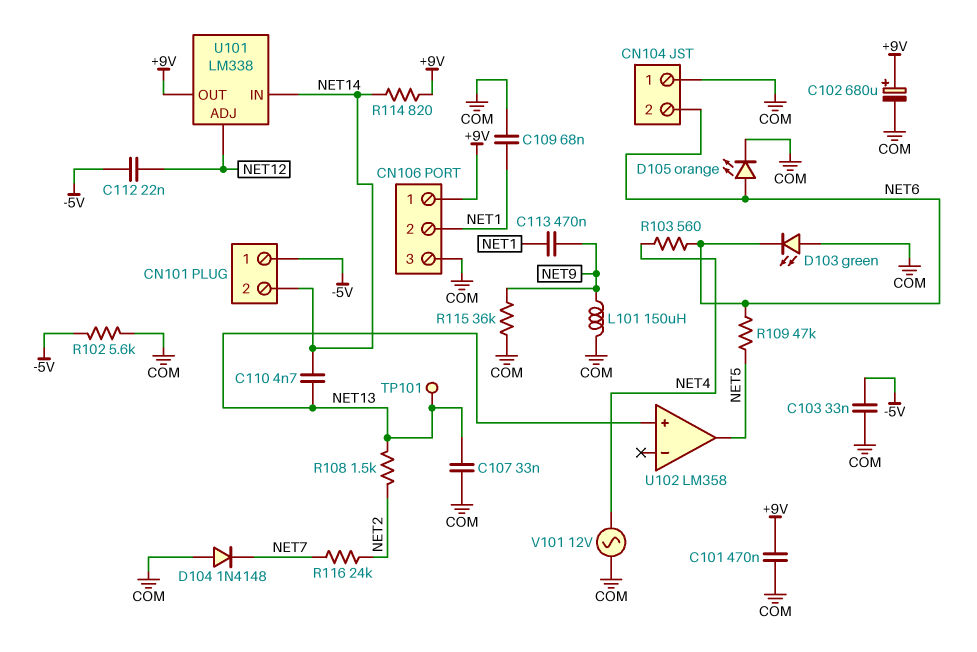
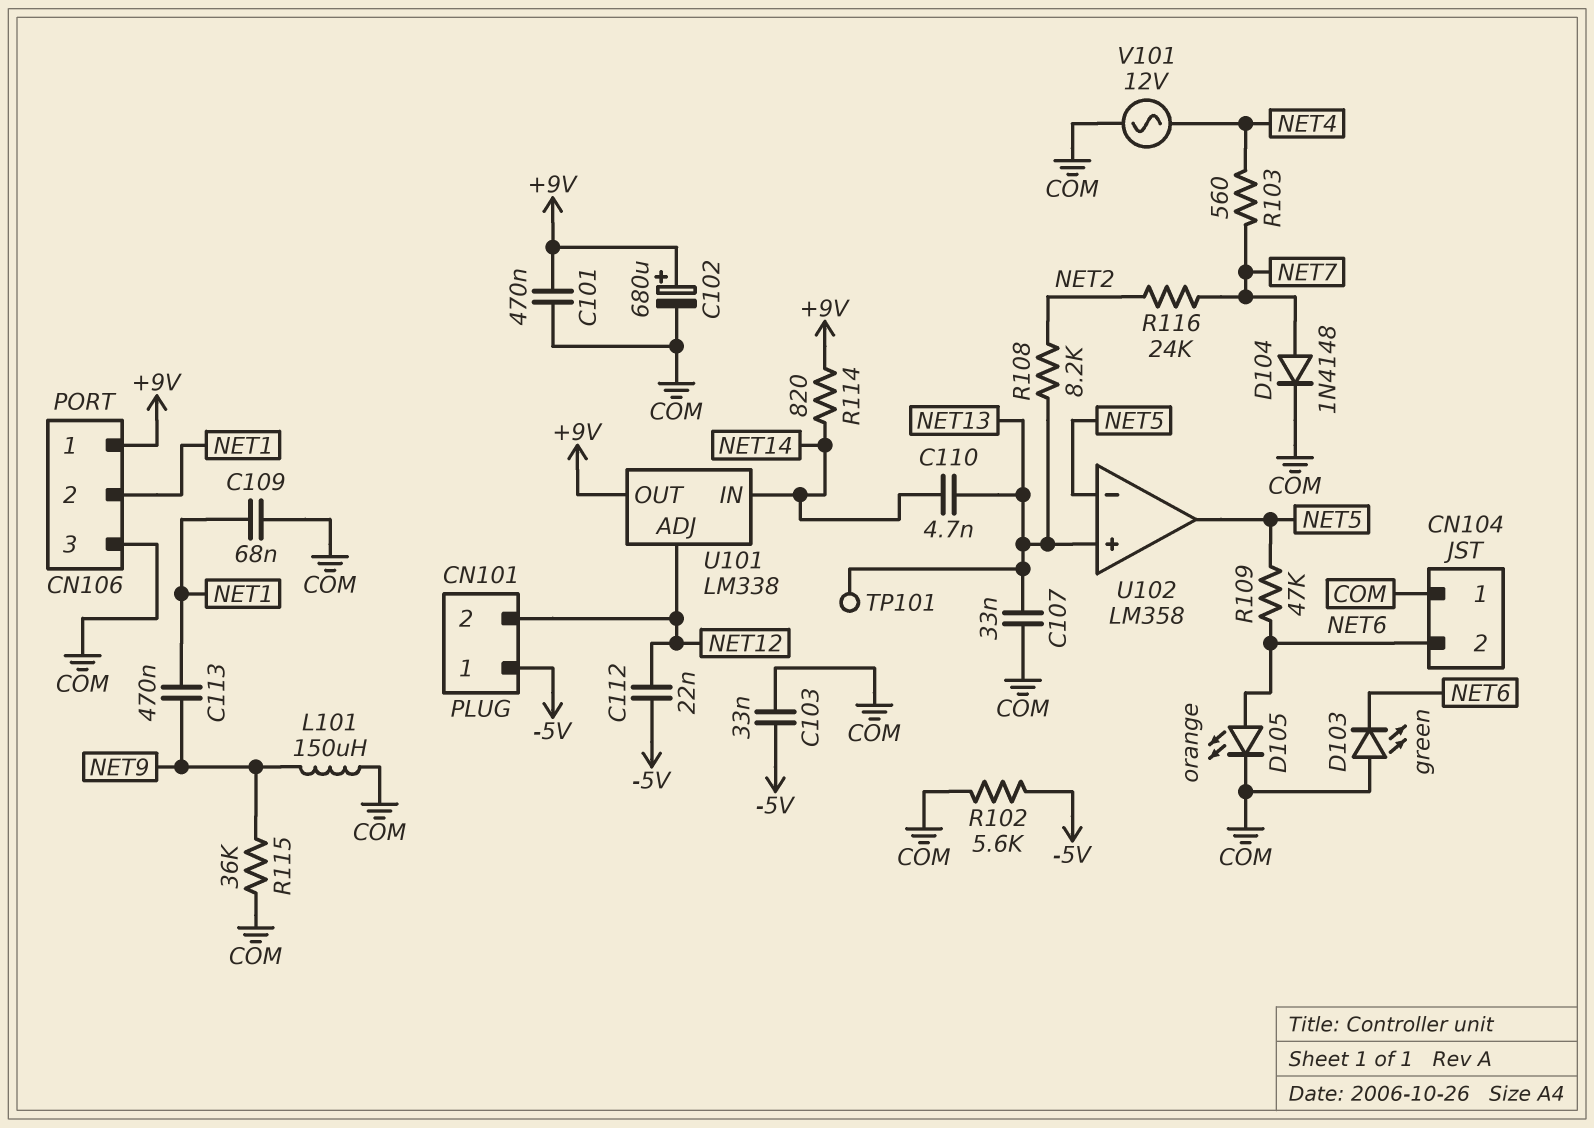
CN101 pin 2: NET14 -> NET12
D104: diode 1N4148 (A COM, K NET7) -> diode 1N4148 (A NET7, K COM)
R103: 560 (NET4, NET6) -> 560 (NET4, NET7)
R108: 1.5k (NET2, NET13) -> 8.2k (NET2, NET13)
U102 pin in-: none -> NET5

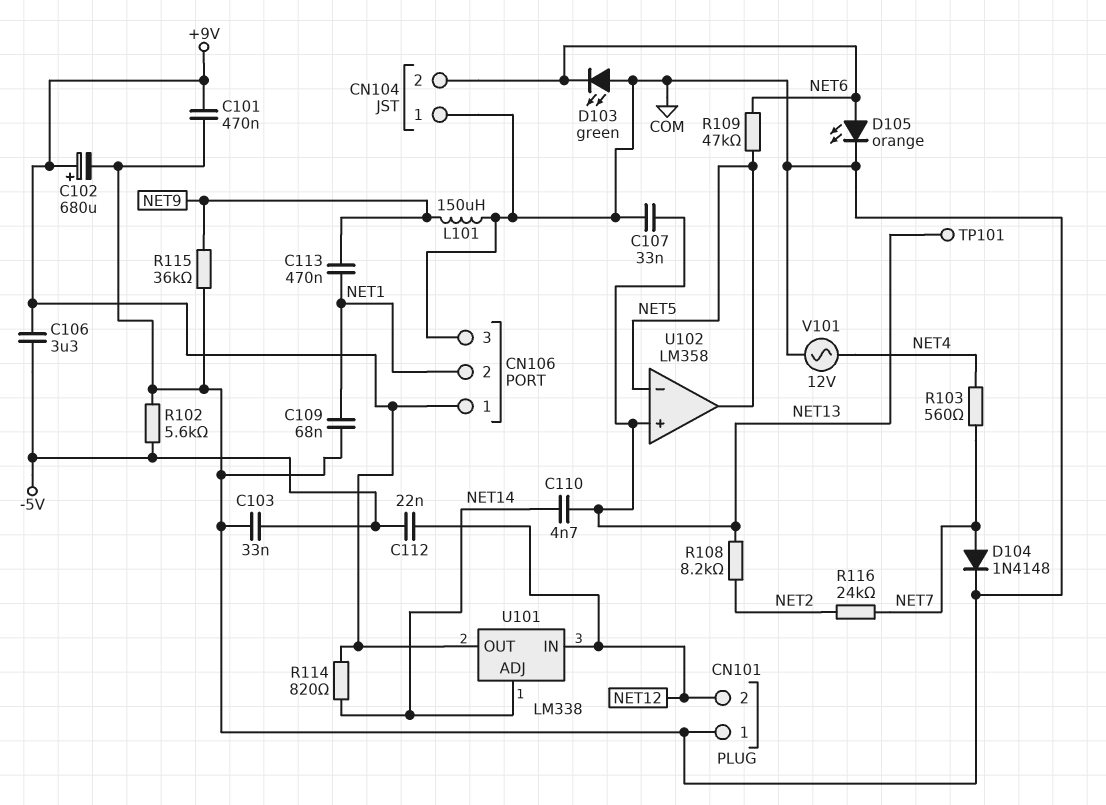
C106: none -> 3.3uF (+9V, -5V)
CN101 pin 1: -5V -> COM
U101 pin ADJ: NET12 -> NET14
U101 pin IN: NET14 -> NET12

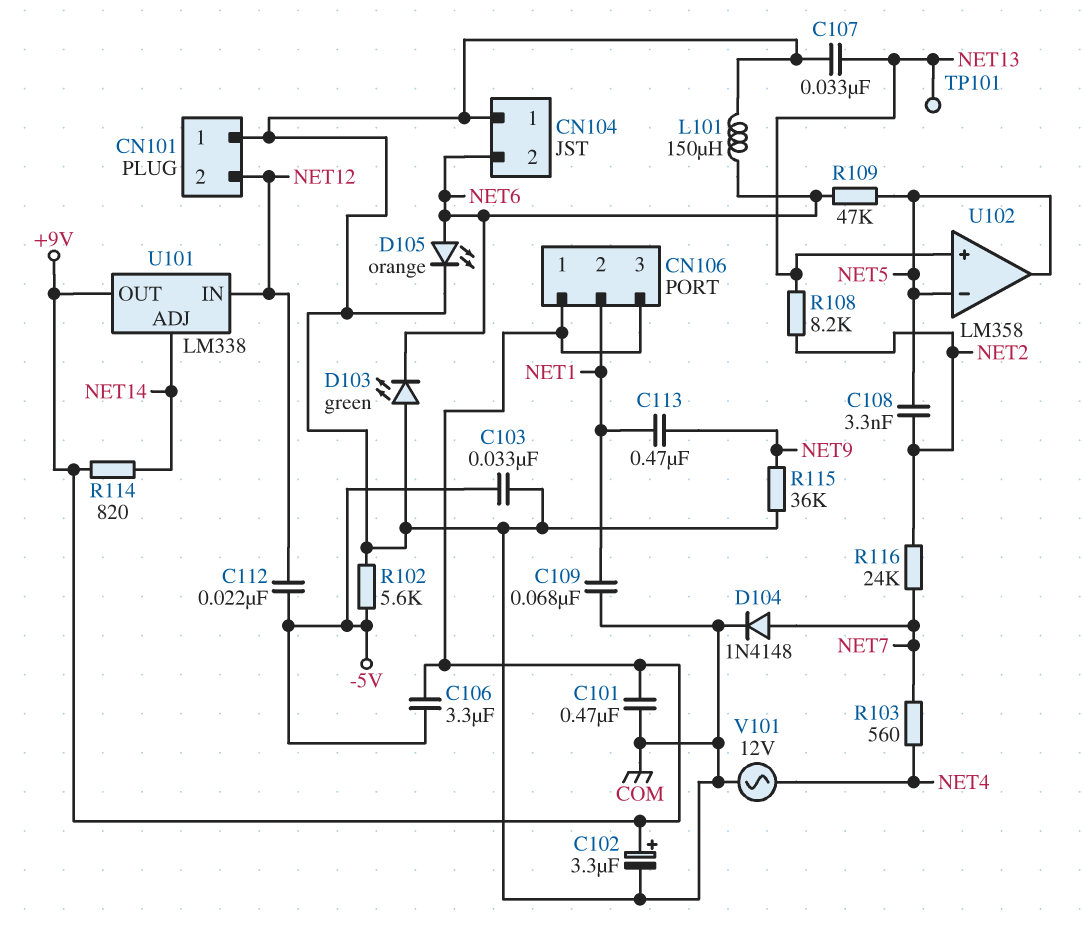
C102: 680uF (plus +9V, minus COM) -> 3.3uF (plus +9V, minus COM)
C108: none -> 3.3nF (NET2, NET5)
C110: 4.7nF (NET13, NET14) -> none
CN106 pin 3: COM -> +9V
L101: 150uH (COM, NET9) -> 150uH (COM, NET6)

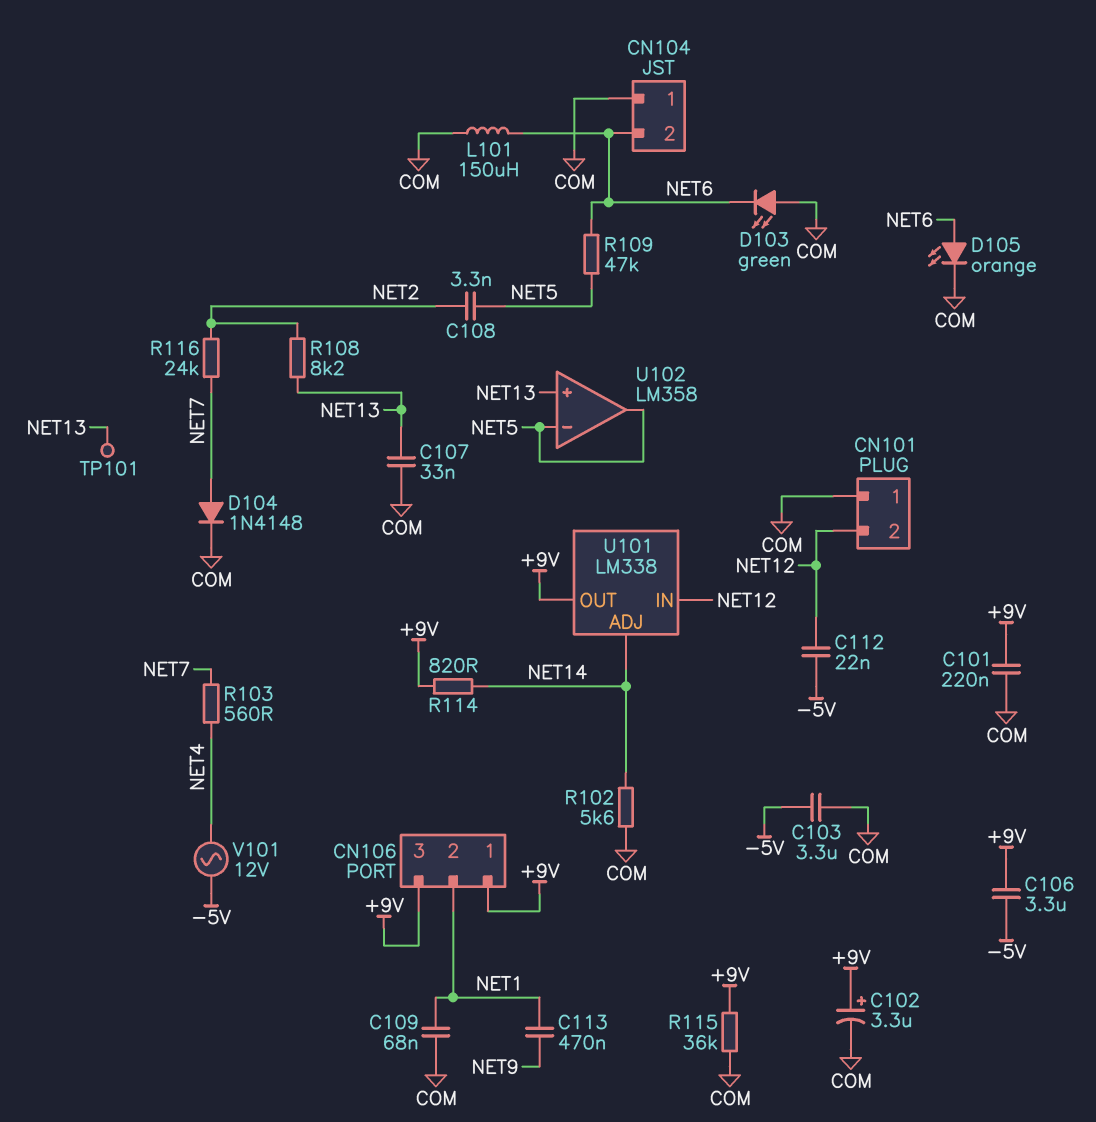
C101: 470nF (+9V, COM) -> 220nF (+9V, COM)
C103: 33nF (-5V, COM) -> 3.3uF (-5V, COM)
R102: 5.6k (-5V, COM) -> 5.6k (COM, NET14)
R115: 36k (COM, NET9) -> 36k (+9V, COM)
V101: AC 12V (COM, NET4) -> AC 12V (-5V, NET4)

